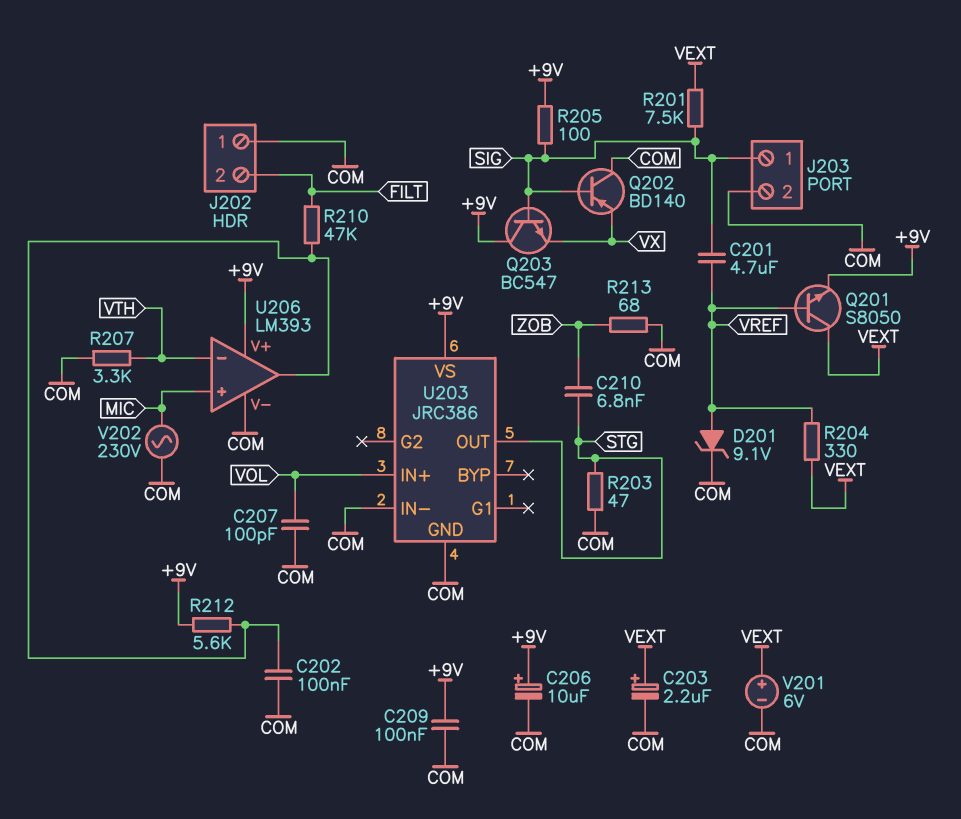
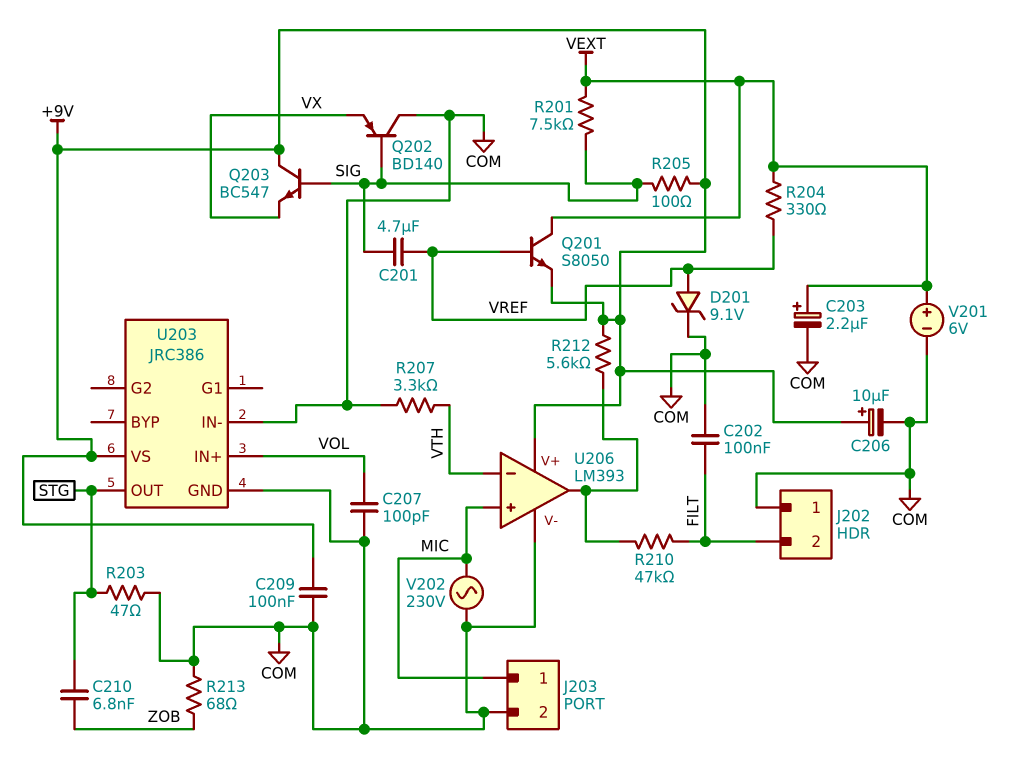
C202: 100nF (COM, U206/out) -> 100nF (COM, FILT)
J203 pin 1: SIG -> MIC

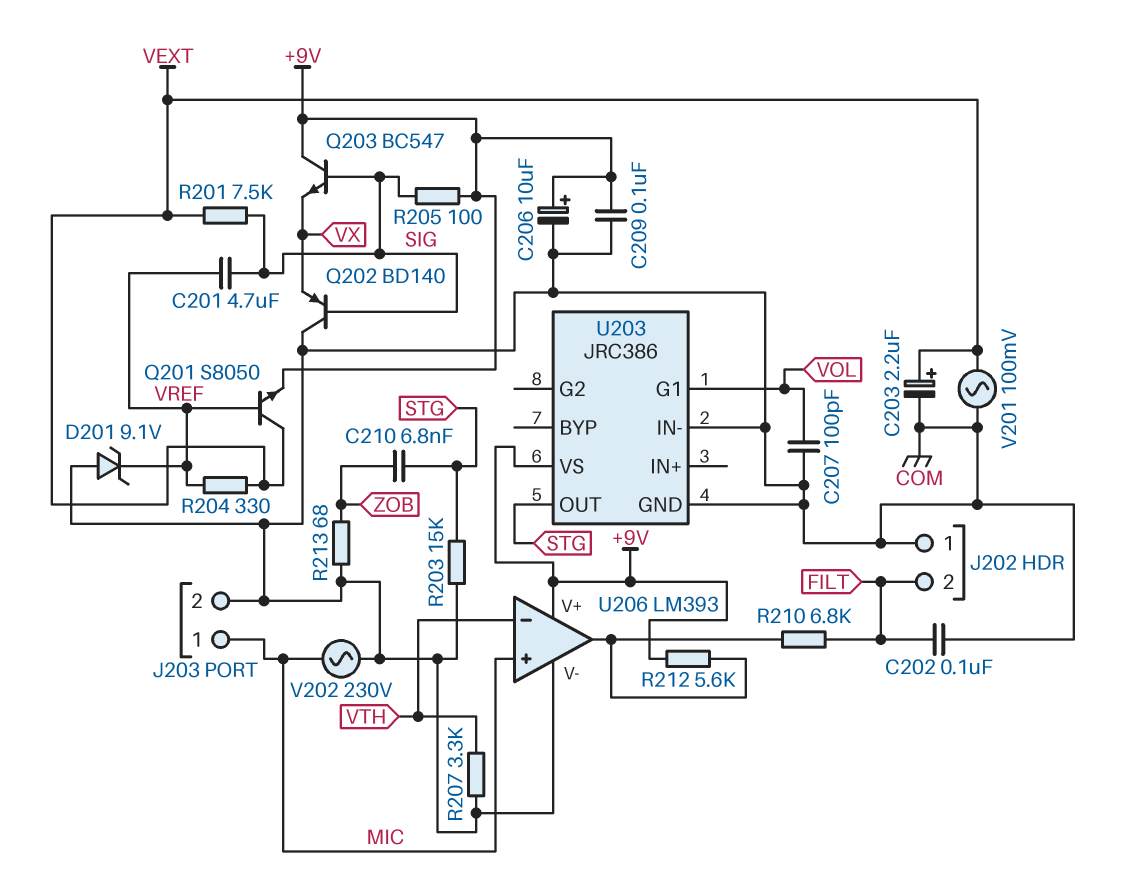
D201: zener 9.1V (A VREF, K COM) -> zener 9.1V (A COM, K VREF)
R203: 47 (COM, STG) -> 15k (COM, STG)
R210: 47k (FILT, U206/out) -> 6.8k (FILT, U206/out)
U203 pin G1: none -> VOL
U203 pin IN+: VOL -> none
V201: 6V (plus VEXT, minus COM) -> AC 100mV (COM, VEXT)

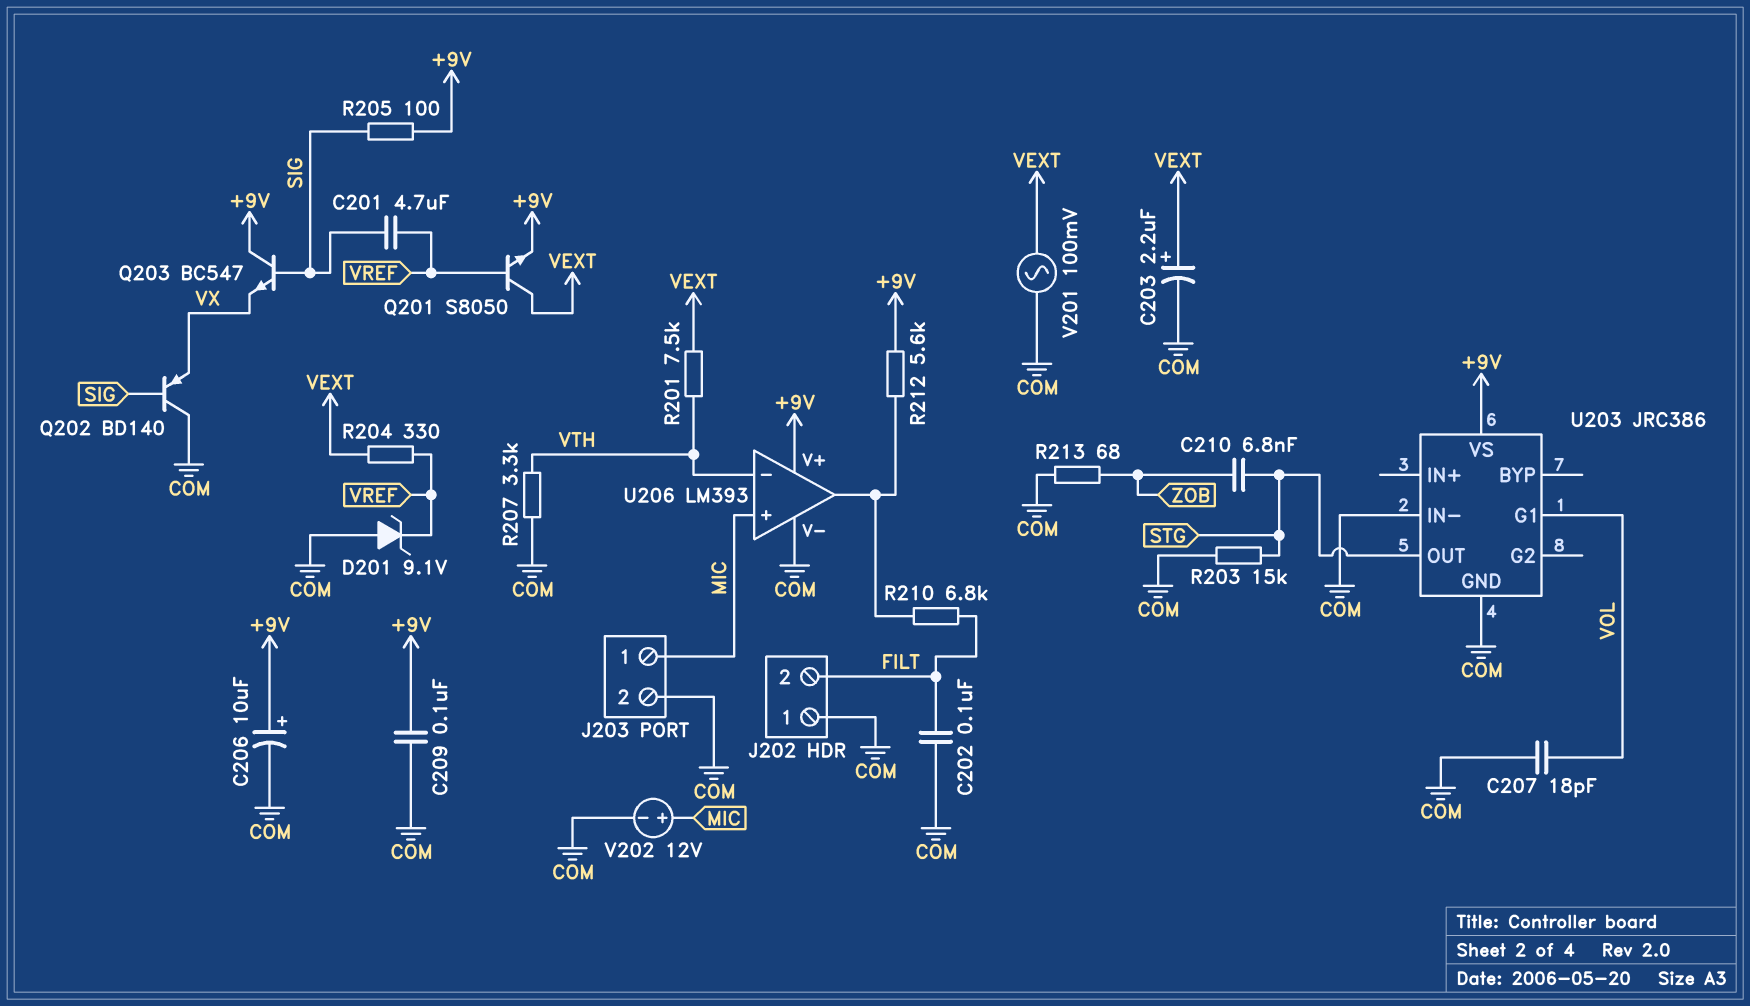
C207: 100pF (COM, VOL) -> 18pF (COM, VOL)
R201: 7.5k (SIG, VEXT) -> 7.5k (VEXT, VTH)
V202: AC 230V (COM, MIC) -> 12V (plus MIC, minus COM)

